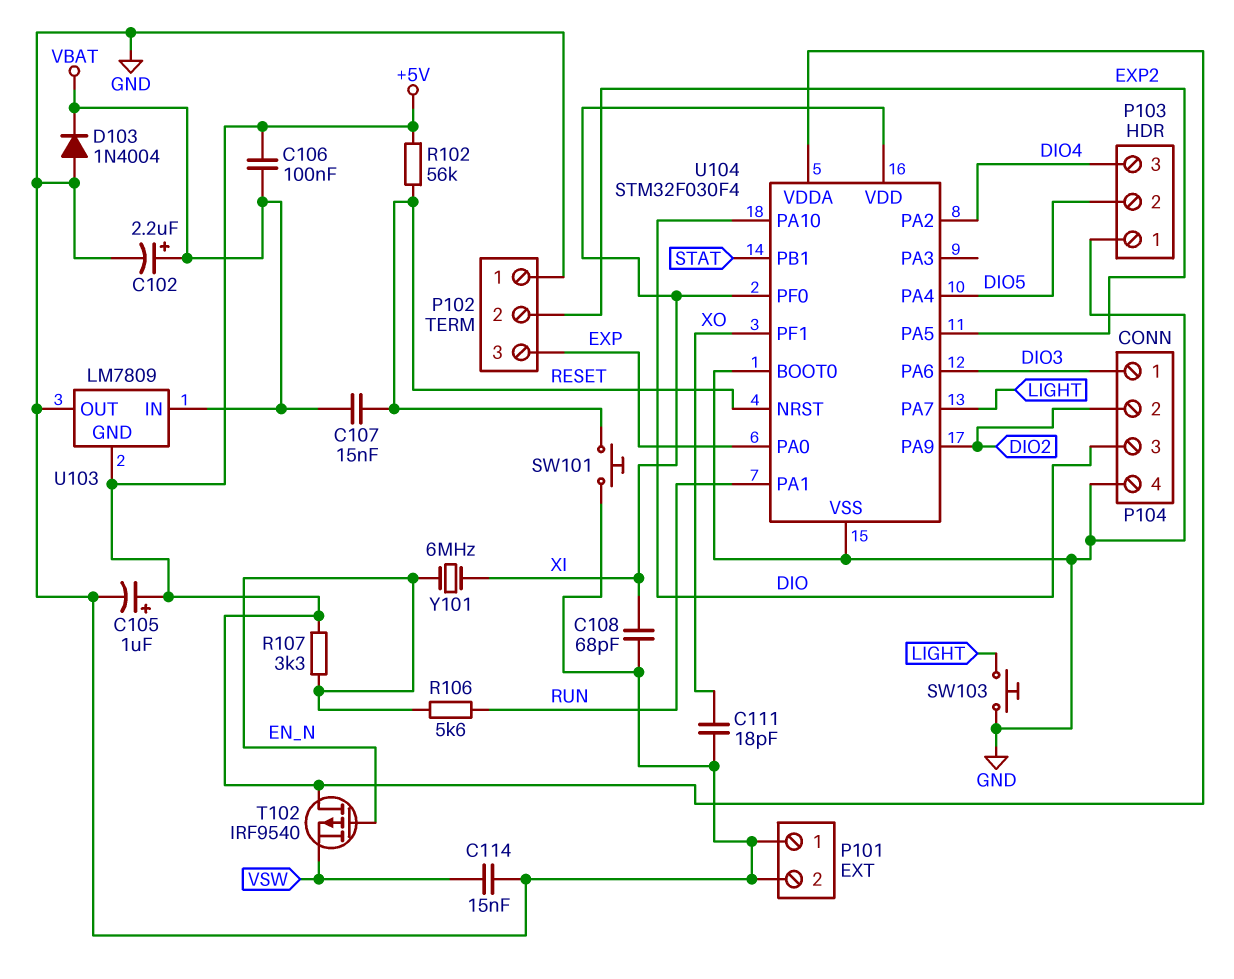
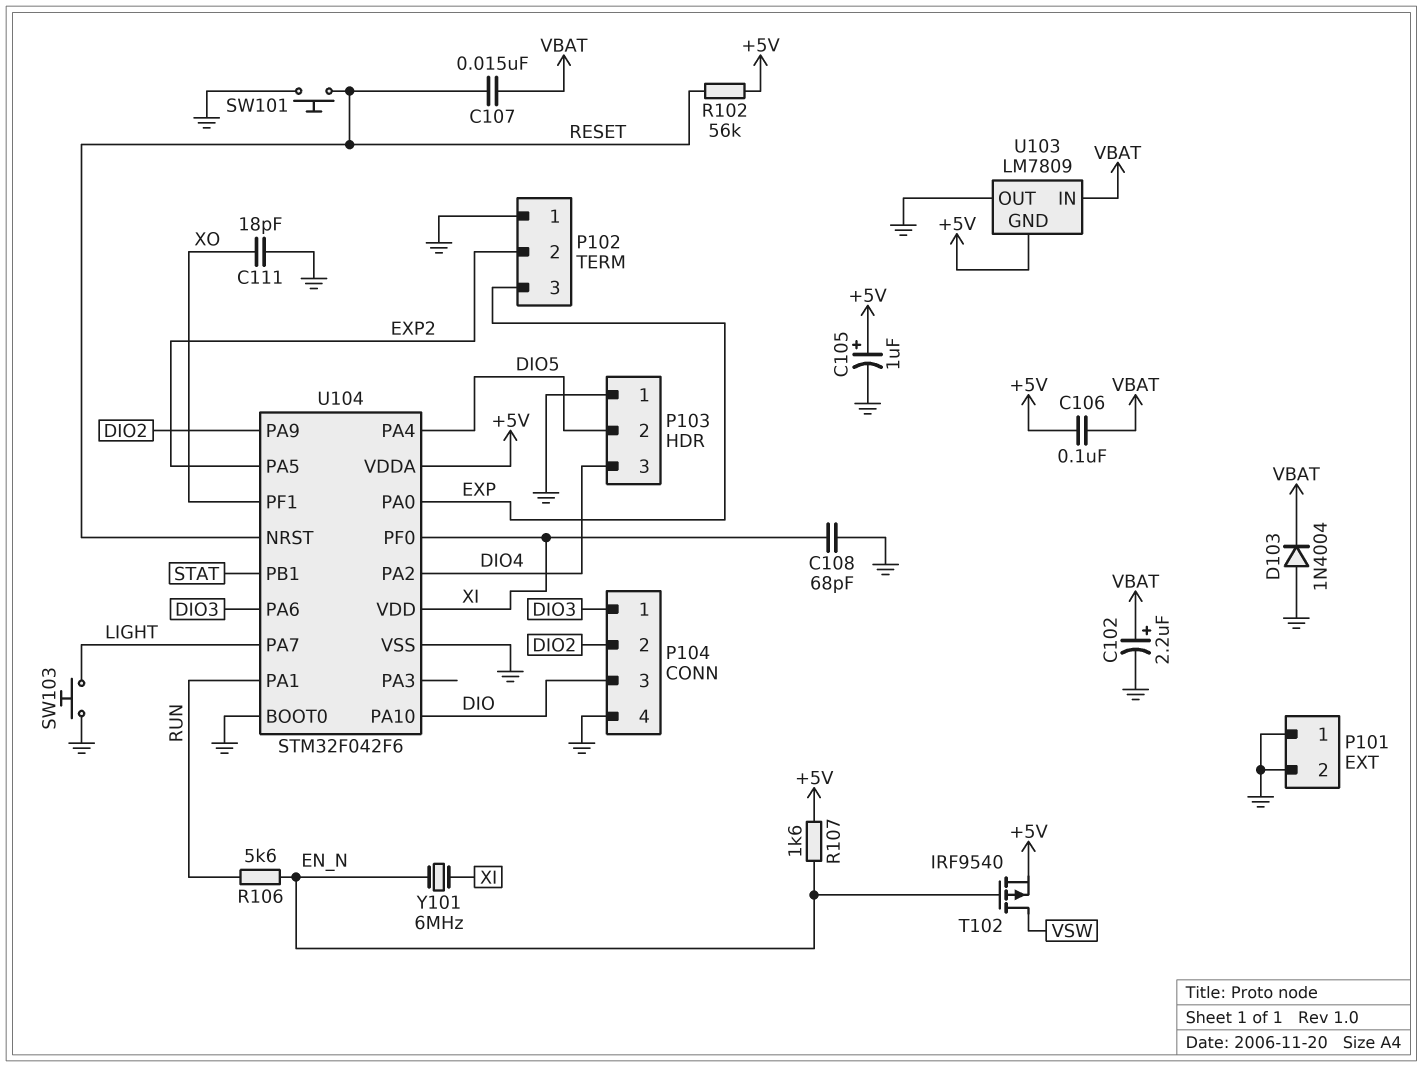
C114: 15nF (GND, VSW) -> none
R107: 3.3k (+5V, EN_N) -> 1.6k (+5V, EN_N)
T102: PMOS IRF9540 (G EN_N, D +5V, S VSW) -> PMOS IRF9540 (G EN_N, D VSW, S +5V)
U104: STM32F030F4 -> STM32F042F6

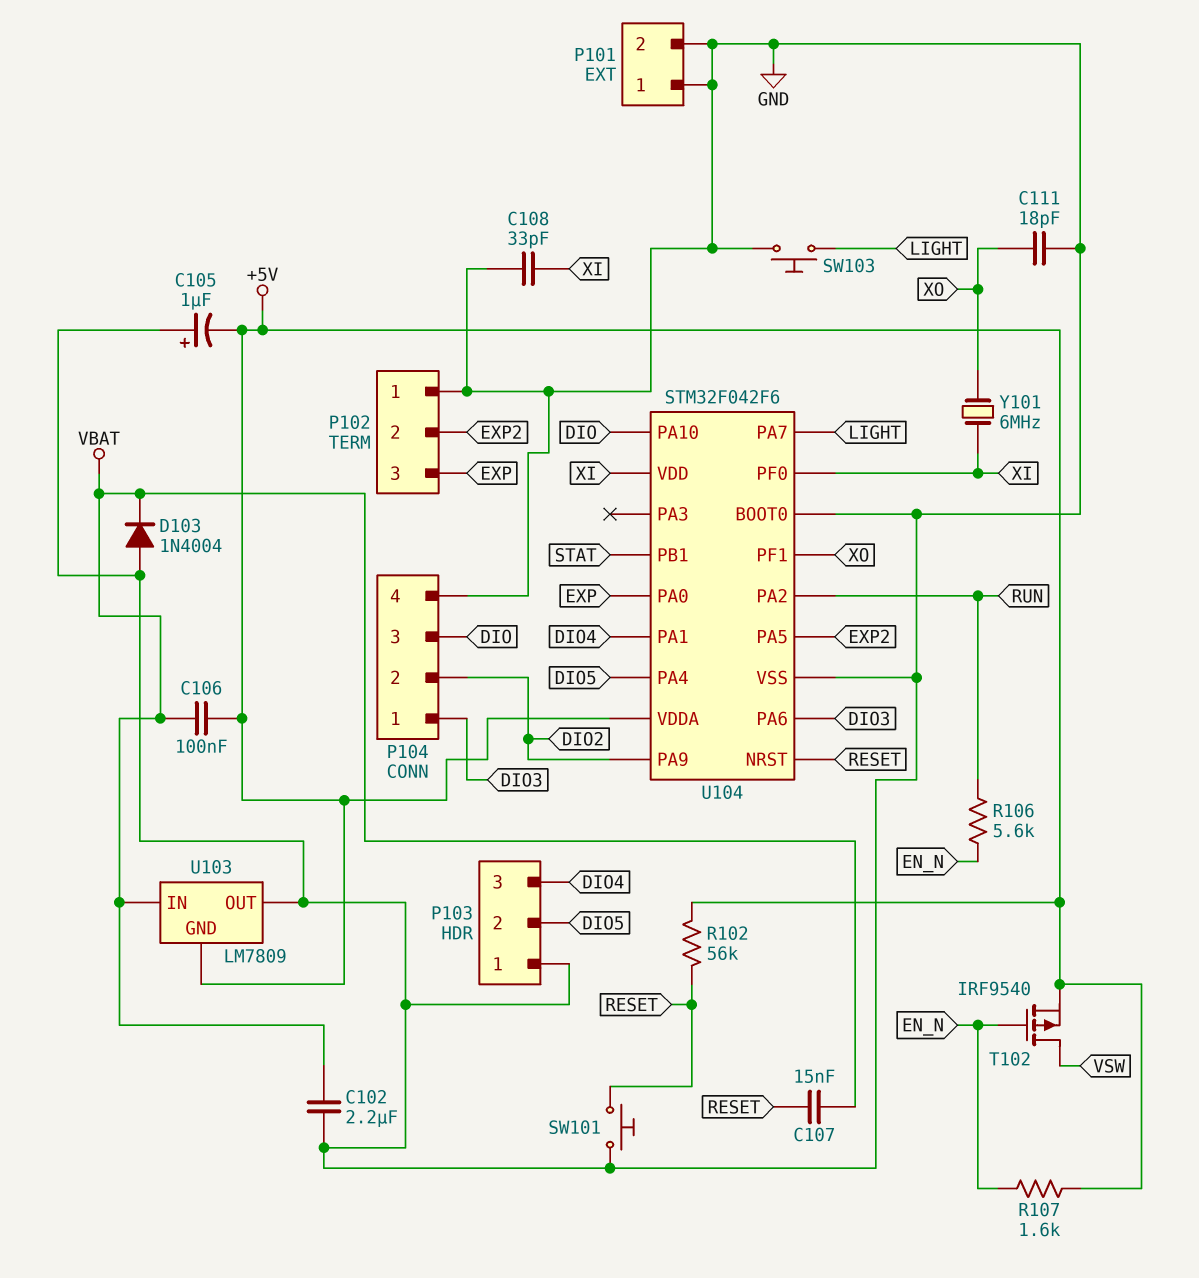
C102: 2.2uF (plus VBAT, minus GND) -> 2.2uF (GND, VBAT)
C105: 1uF (plus +5V, minus GND) -> 1uF (plus GND, minus +5V)
C108: 68pF (GND, XI) -> 33pF (GND, XI)
U104 pin PA1: RUN -> DIO4
U104 pin PA2: DIO4 -> RUN
Y101: 6MHz (EN_N, XI) -> 6MHz (XI, XO)

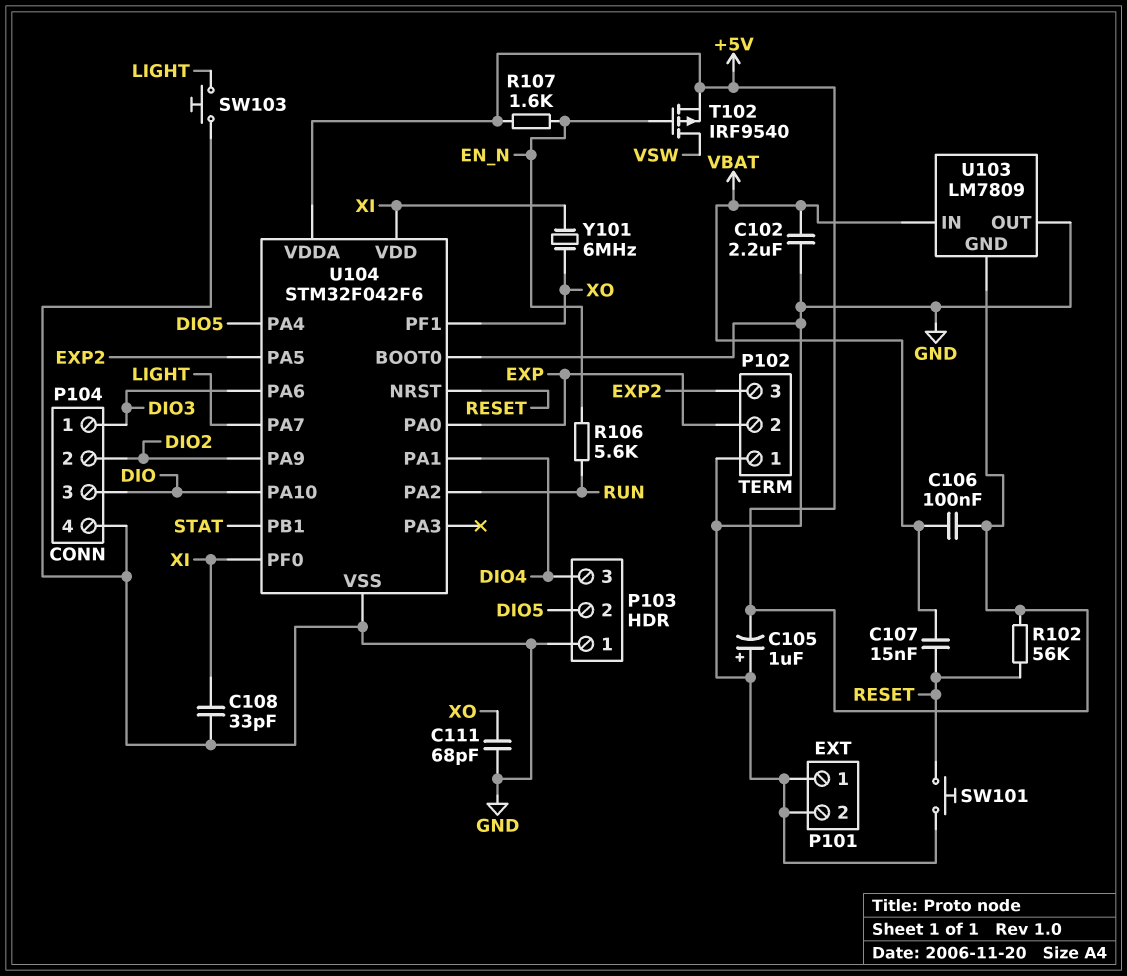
C111: 18pF (GND, XO) -> 68pF (GND, XO)
D103: diode 1N4004 (A GND, K VBAT) -> none
P102 pin 2: EXP2 -> EXP
P102 pin 3: EXP -> EXP2

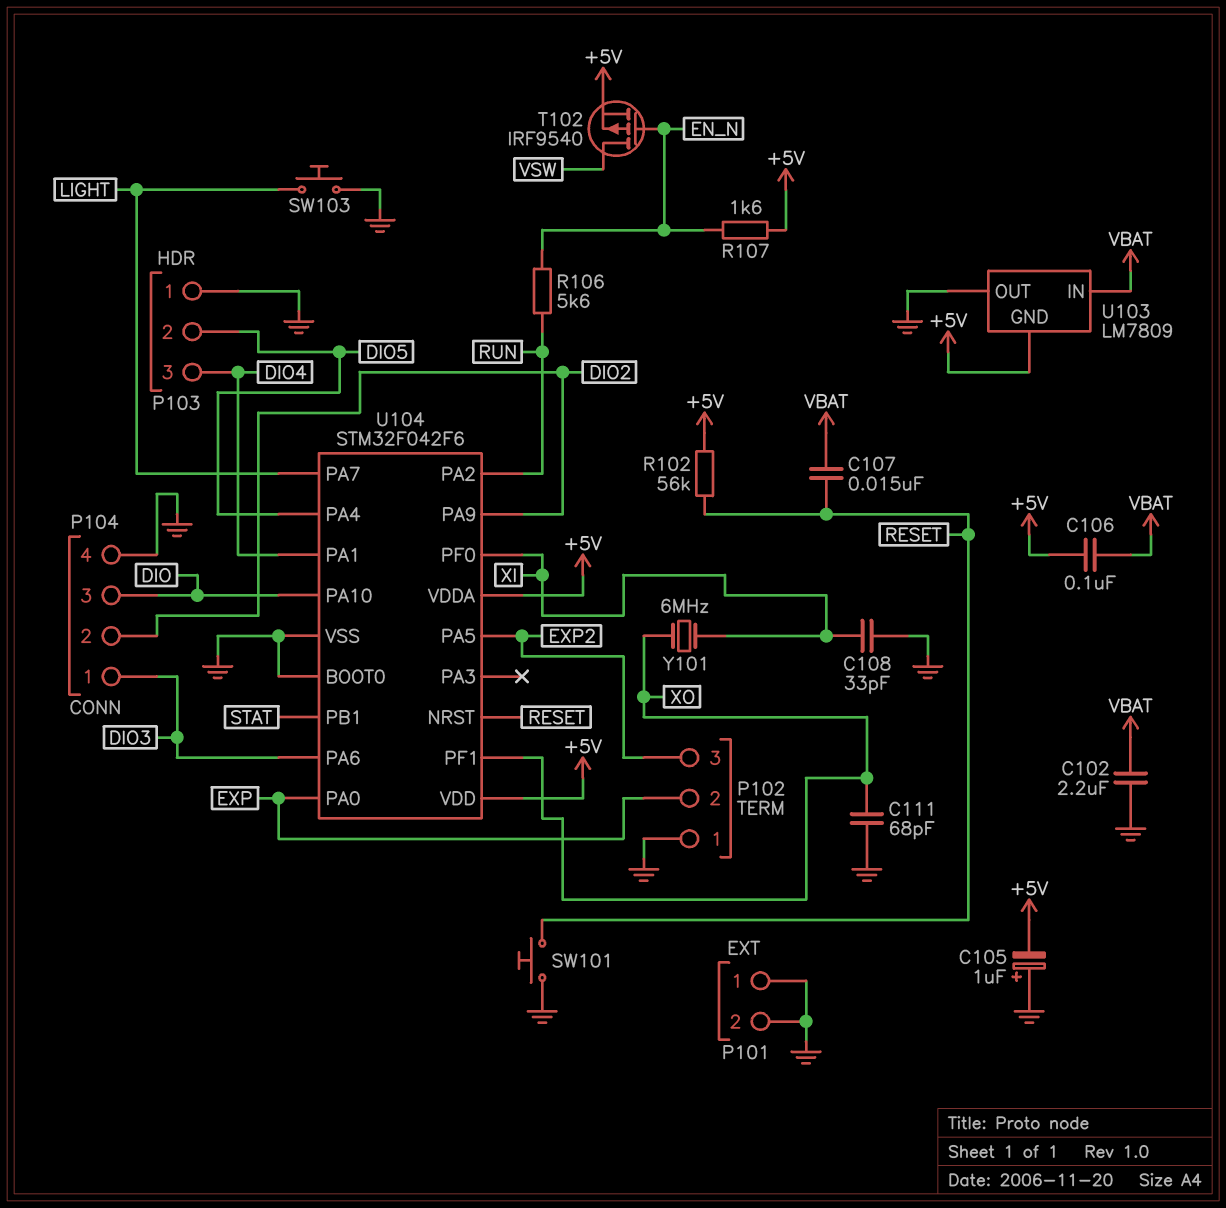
U104 pin VDD: XI -> +5V

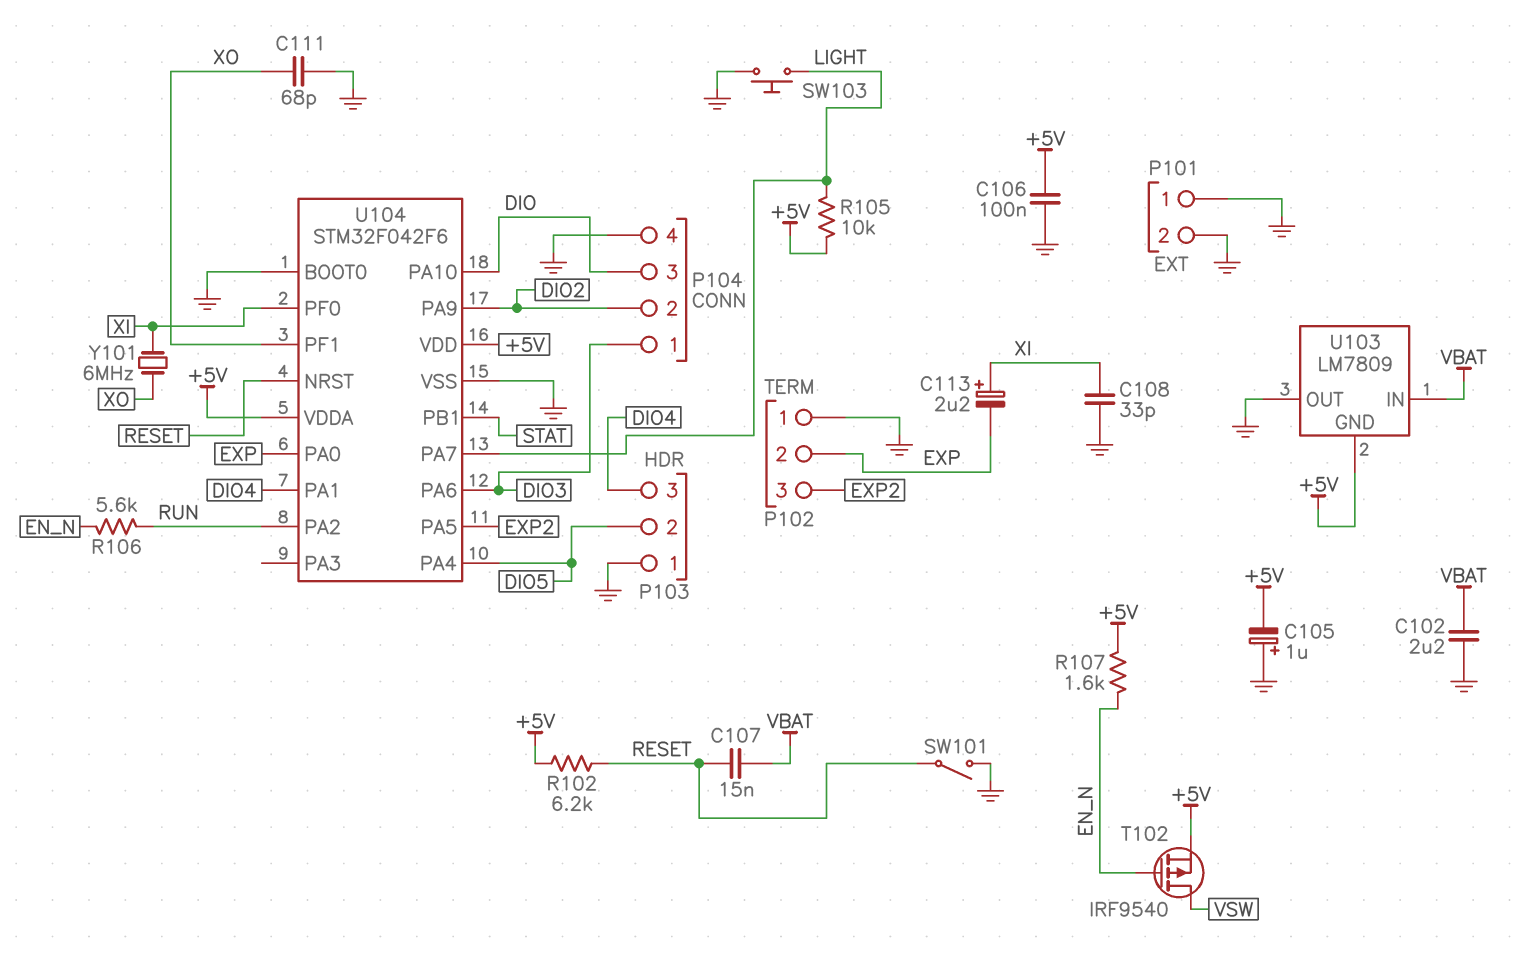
C106: 100nF (+5V, VBAT) -> 100nF (+5V, GND)
C113: none -> 2.2uF (plus XI, minus EXP)
R102: 56k (+5V, RESET) -> 6.2k (+5V, RESET)
R105: none -> 10k (+5V, LIGHT)
SW101: button (GND, RESET) -> switch (GND, RESET)

